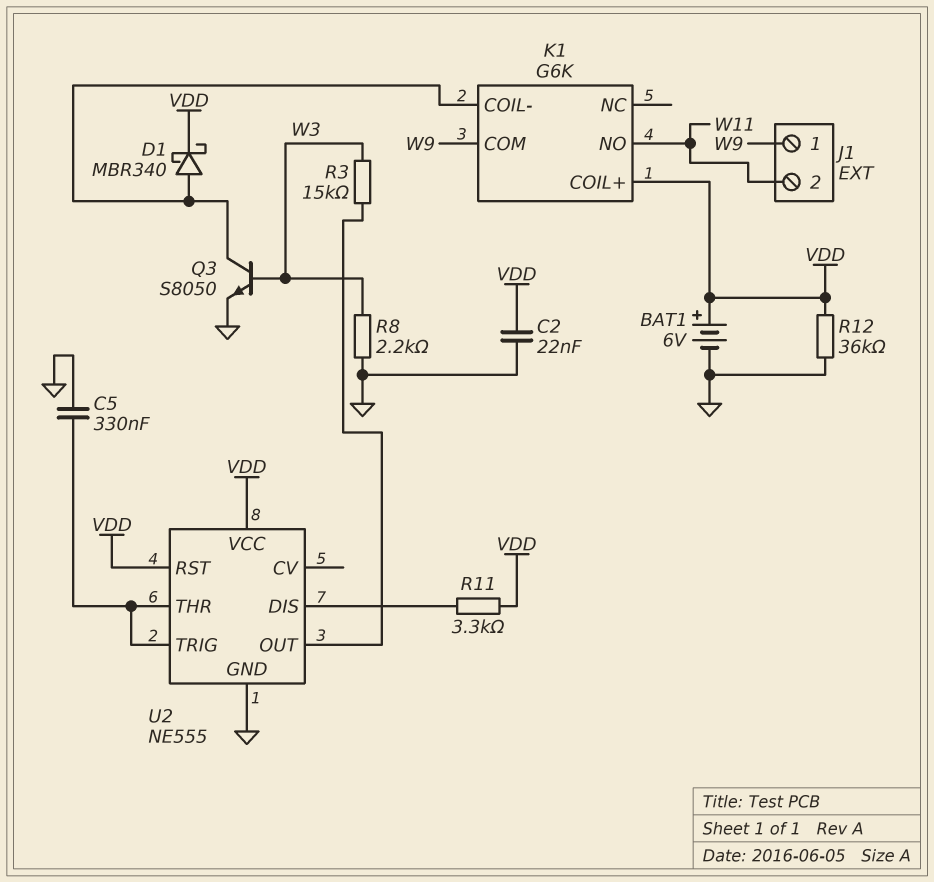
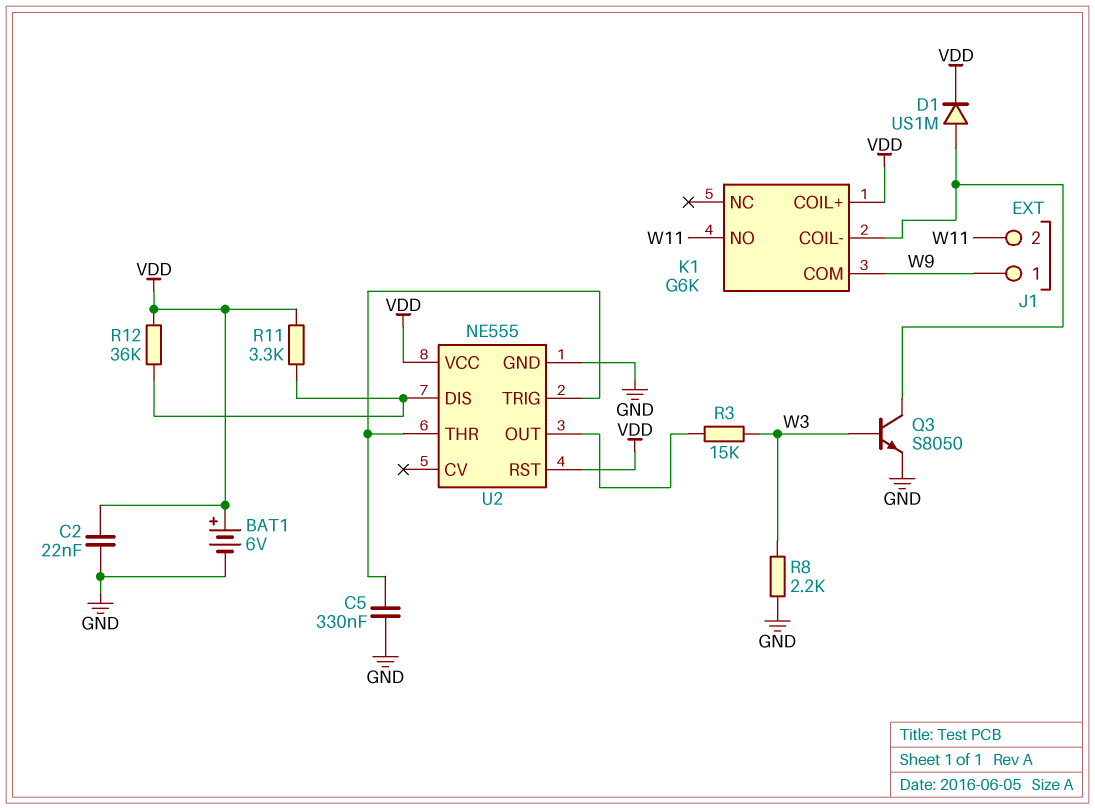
D1: schottky MBR340 (A K1/COIL-, K VDD) -> diode US1M (A K1/COIL-, K VDD)
R12: 36k (GND, VDD) -> 36k (U2/DIS, VDD)

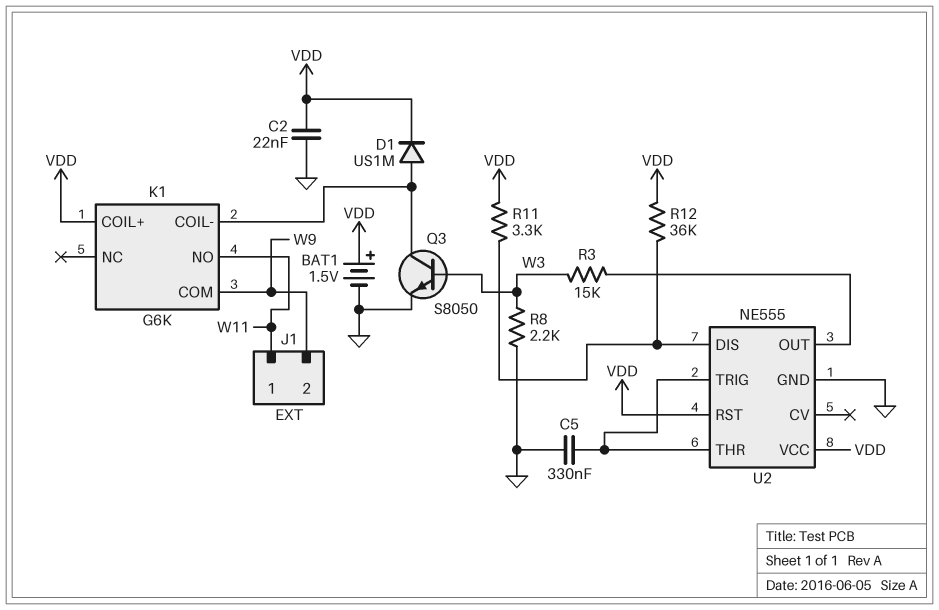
BAT1: 6V (plus VDD, minus GND) -> 1.5V (plus VDD, minus GND)
J1 pin 1: W9 -> W11
J1 pin 2: W11 -> W9

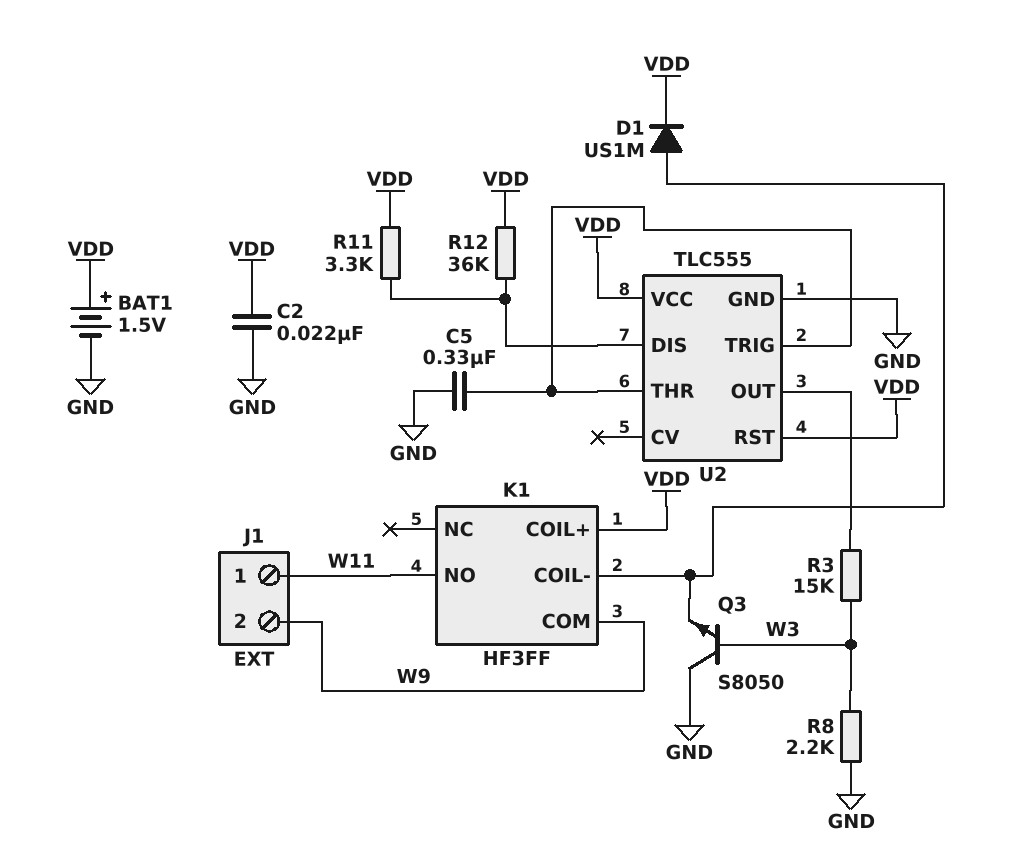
K1: G6K -> HF3FF
Q3: NPN S8050 (B W3, C K1/COIL-, E GND) -> NPN S8050 (B W3, C GND, E K1/COIL-)
U2: NE555 -> TLC555

